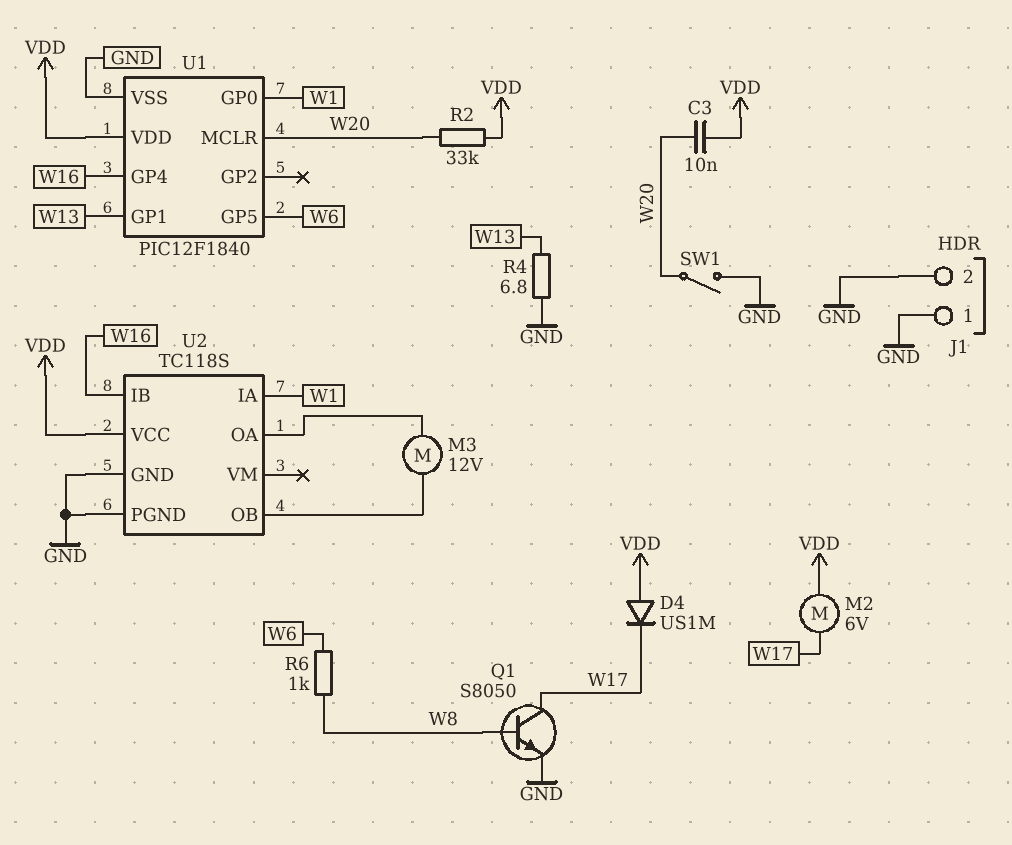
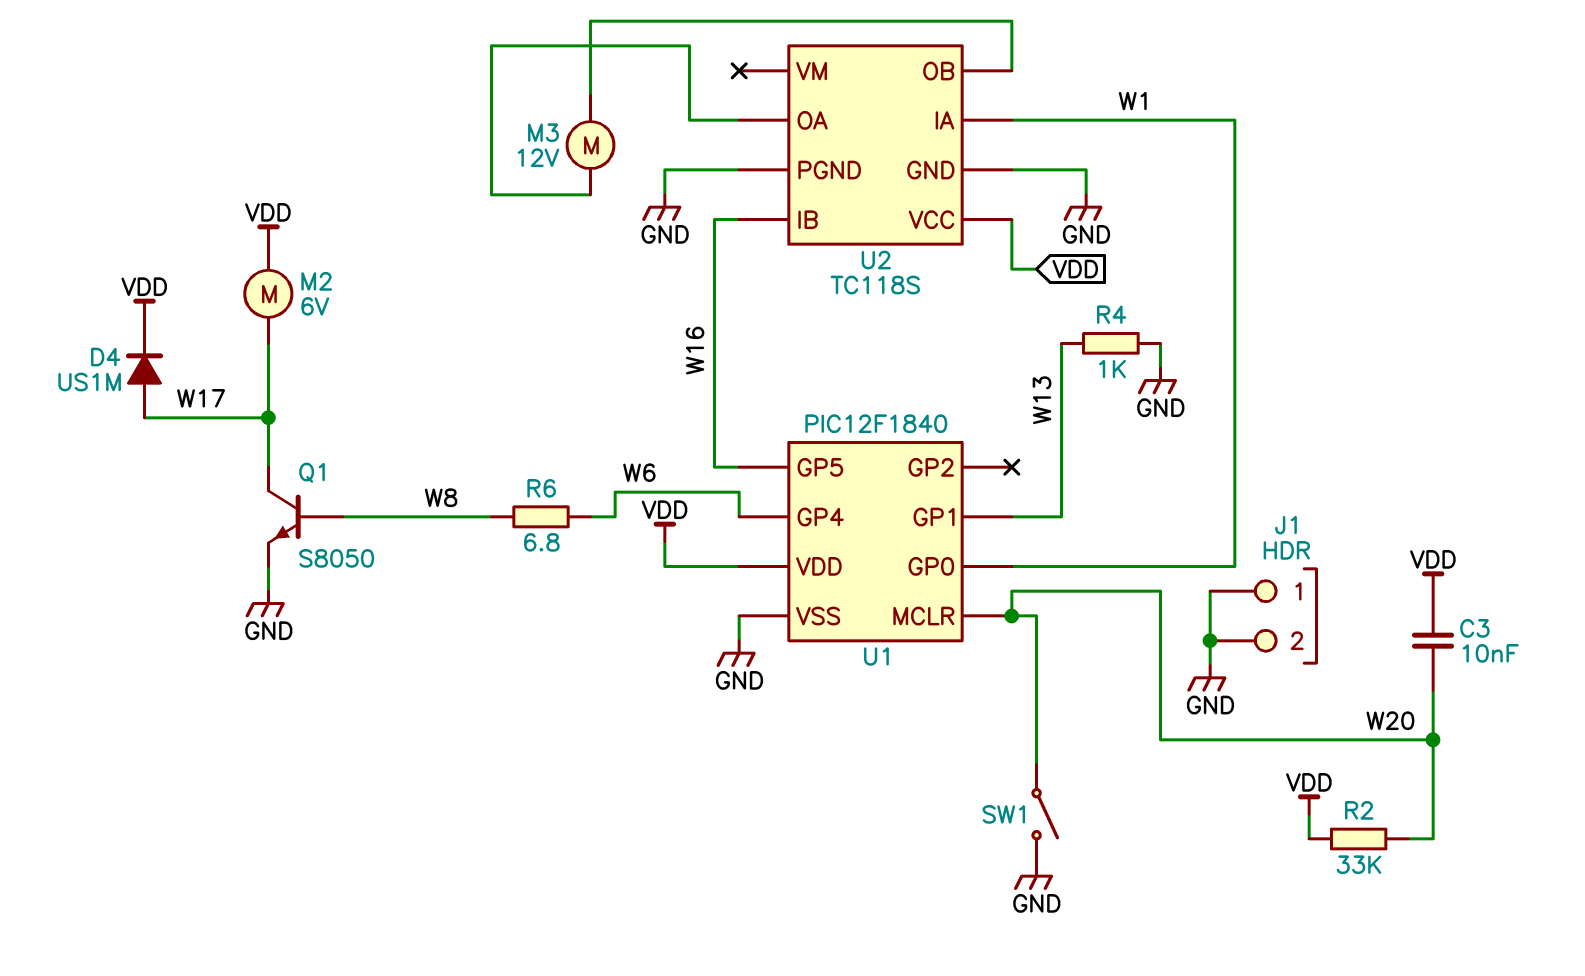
D4: diode US1M (A VDD, K W17) -> diode US1M (A W17, K VDD)
R4: 6.8 (GND, W13) -> 1k (GND, W13)
R6: 1k (W6, W8) -> 6.8 (W6, W8)
U1 pin GP4: W16 -> W6
U1 pin GP5: W6 -> W16

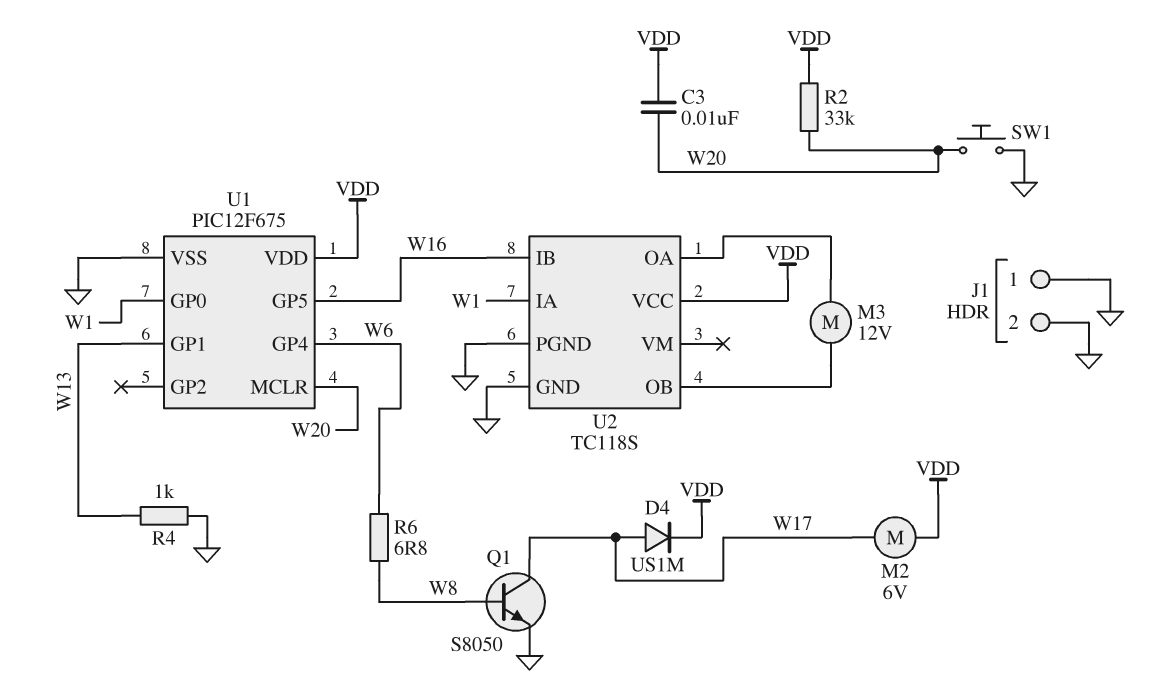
SW1: switch (GND, W20) -> button (GND, W20)
U1: PIC12F1840 -> PIC12F675

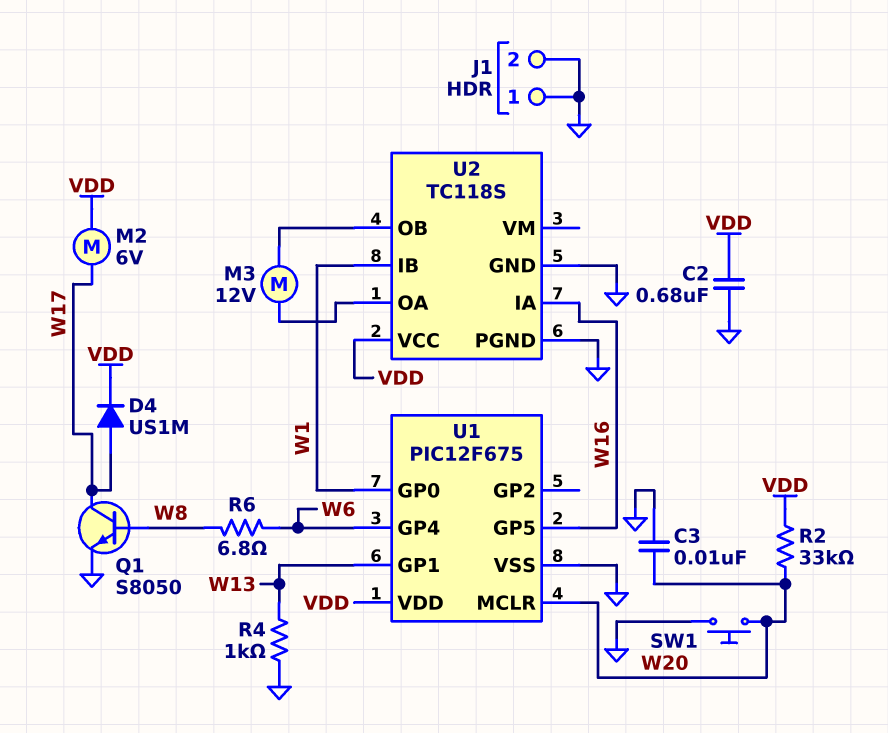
C2: none -> 680nF (GND, VDD)
C3: 10nF (VDD, W20) -> 10nF (GND, W20)
U2 pin IA: W1 -> W16
U2 pin IB: W16 -> W1

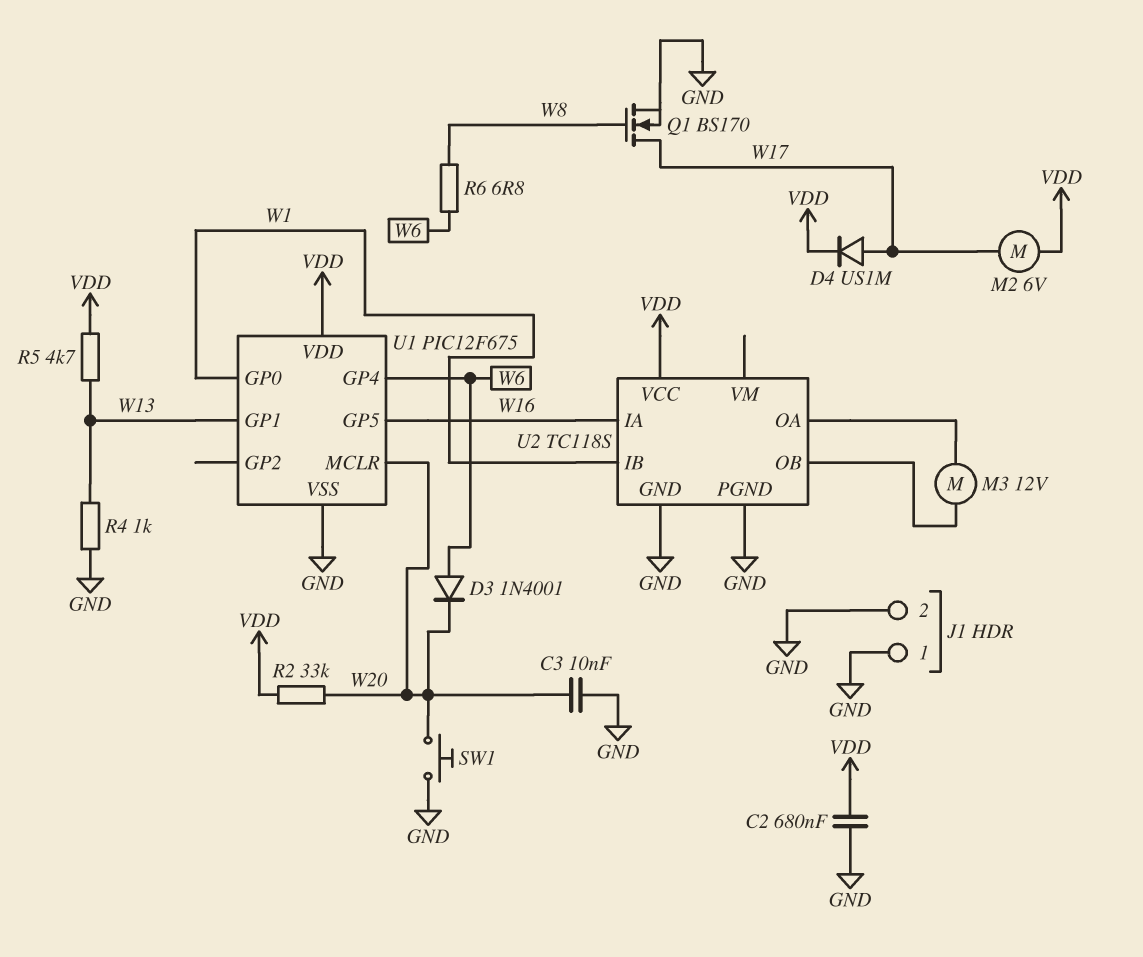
D3: none -> diode 1N4001 (A W6, K W20)
Q1: NPN S8050 (B W8, C W17, E GND) -> NMOS BS170 (G W8, D W17, S GND)
R5: none -> 4.7k (VDD, W13)

